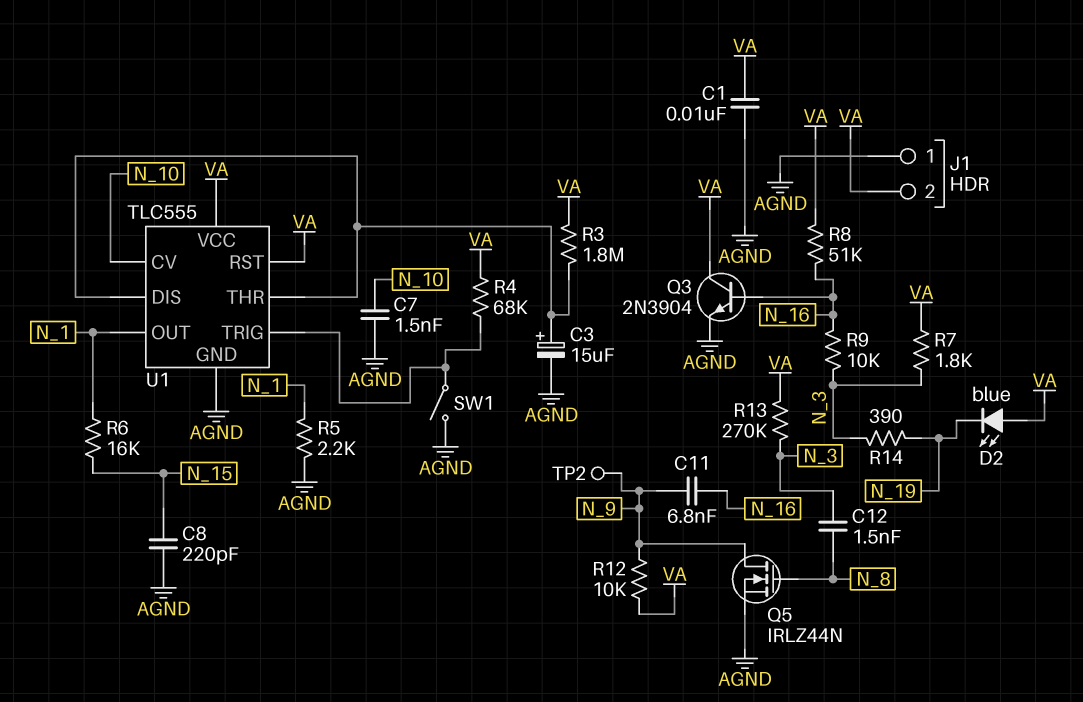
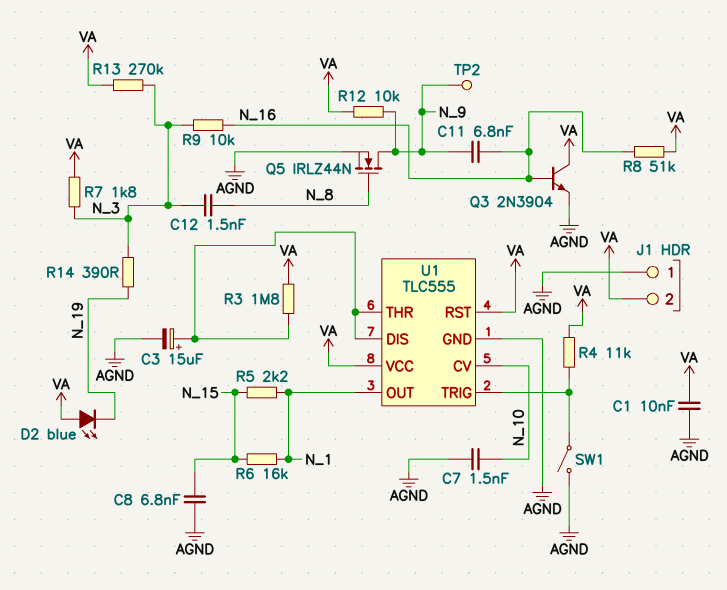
C8: 220pF (AGND, N_15) -> 6.8nF (AGND, N_15)
R4: 68k (U1/TRIG, VA) -> 11k (U1/TRIG, VA)
R5: 2.2k (AGND, N_1) -> 2.2k (N_1, N_15)

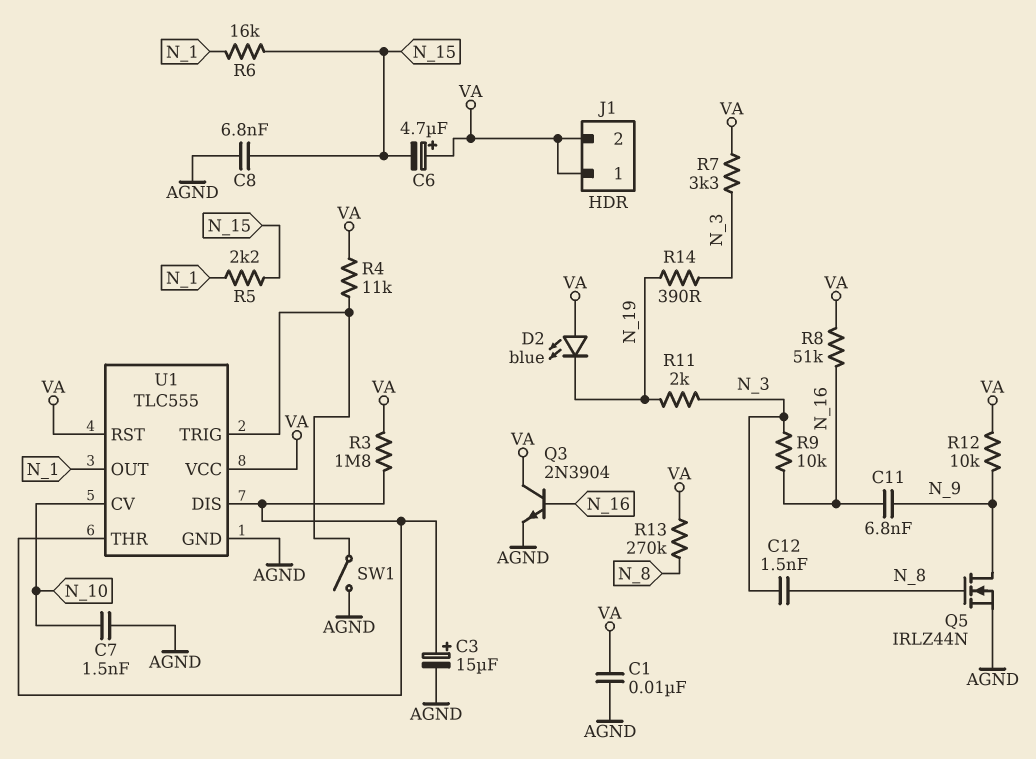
C6: none -> 4.7uF (plus VA, minus N_15)
J1 pin 1: AGND -> VA
R7: 1.8k (N_3, VA) -> 3.3k (N_3, VA)
R11: none -> 2k (N_3, N_19)
R13: 270k (N_3, VA) -> 270k (N_8, VA)
TP2: test point (N_9) -> none

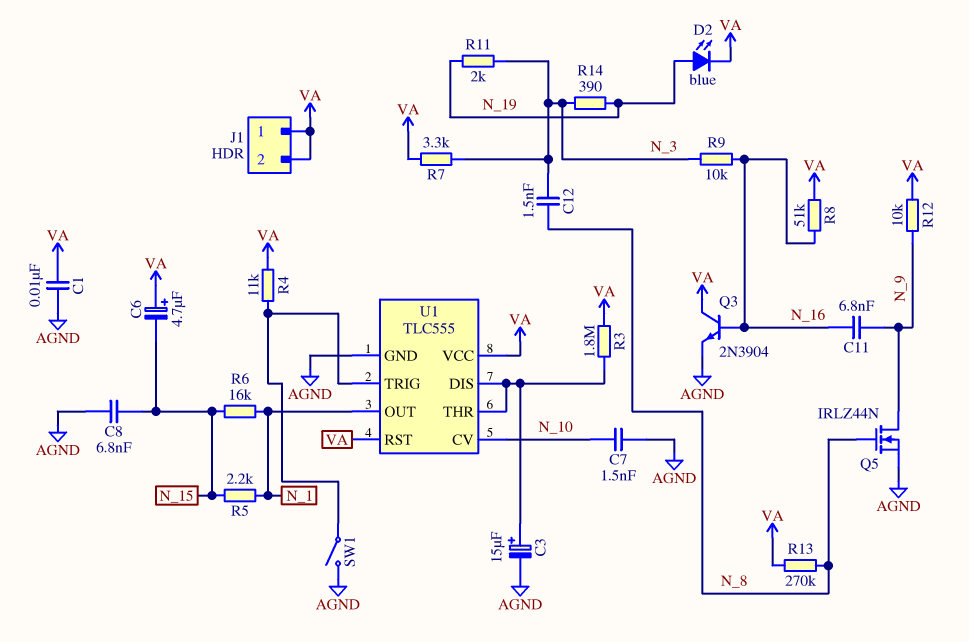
D2: LED blue (A VA, K N_19) -> LED blue (A N_19, K VA)

